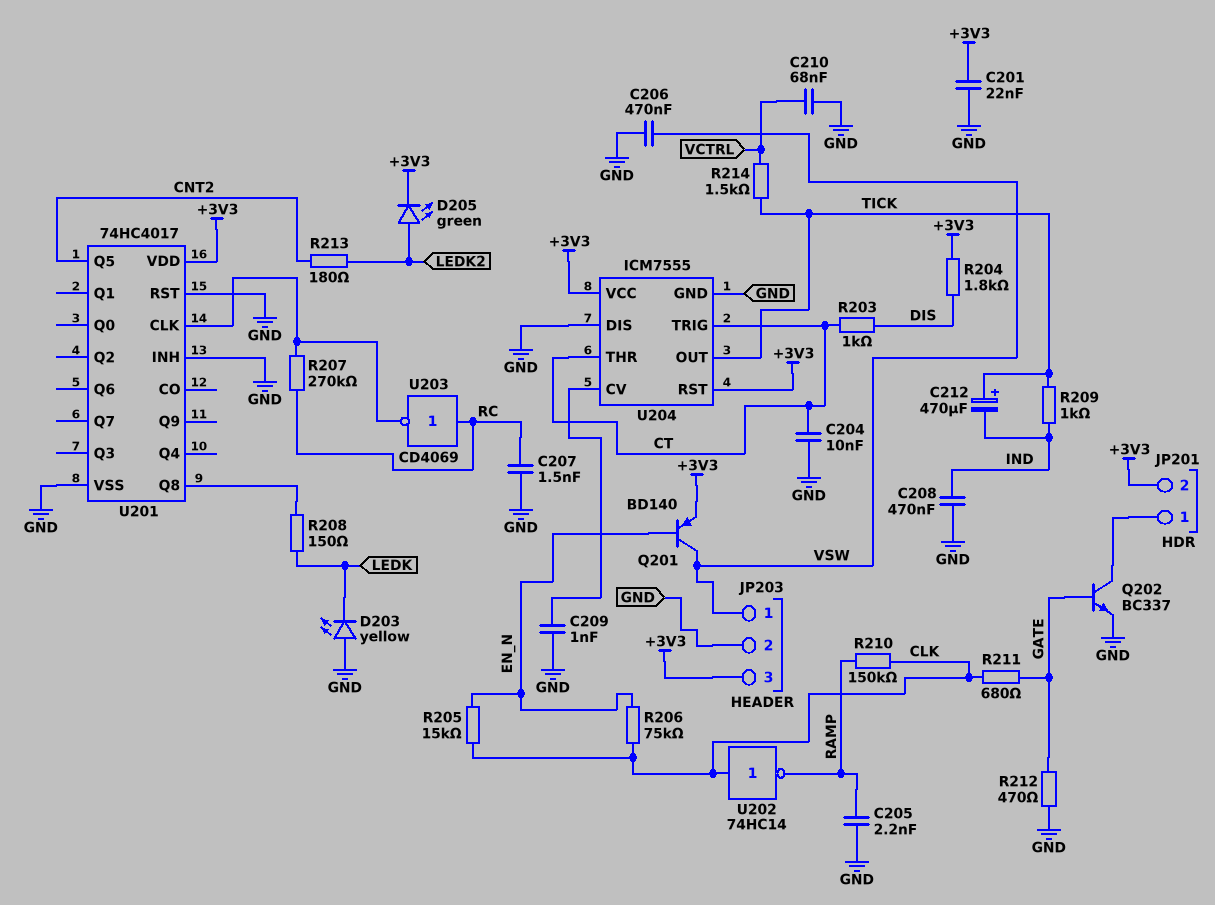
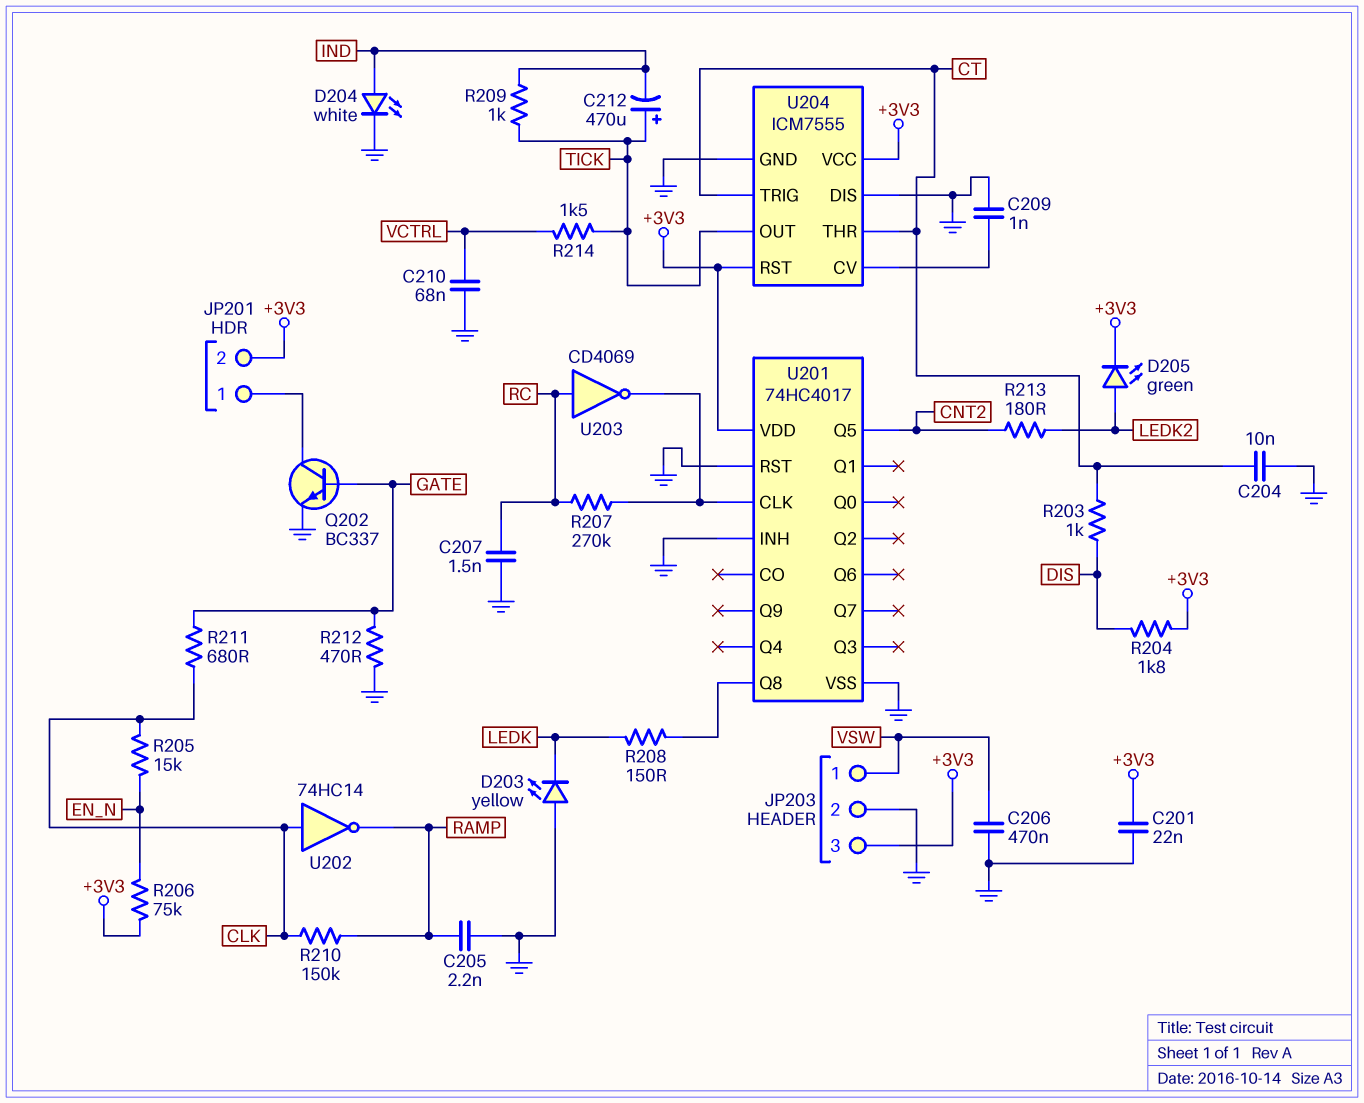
C208: 470nF (GND, IND) -> none
D204: none -> LED white (A IND, K GND)
Q201: PNP BD140 (B EN_N, C VSW, E +3V3) -> none
R206: 75k (CLK, EN_N) -> 75k (+3V3, EN_N)

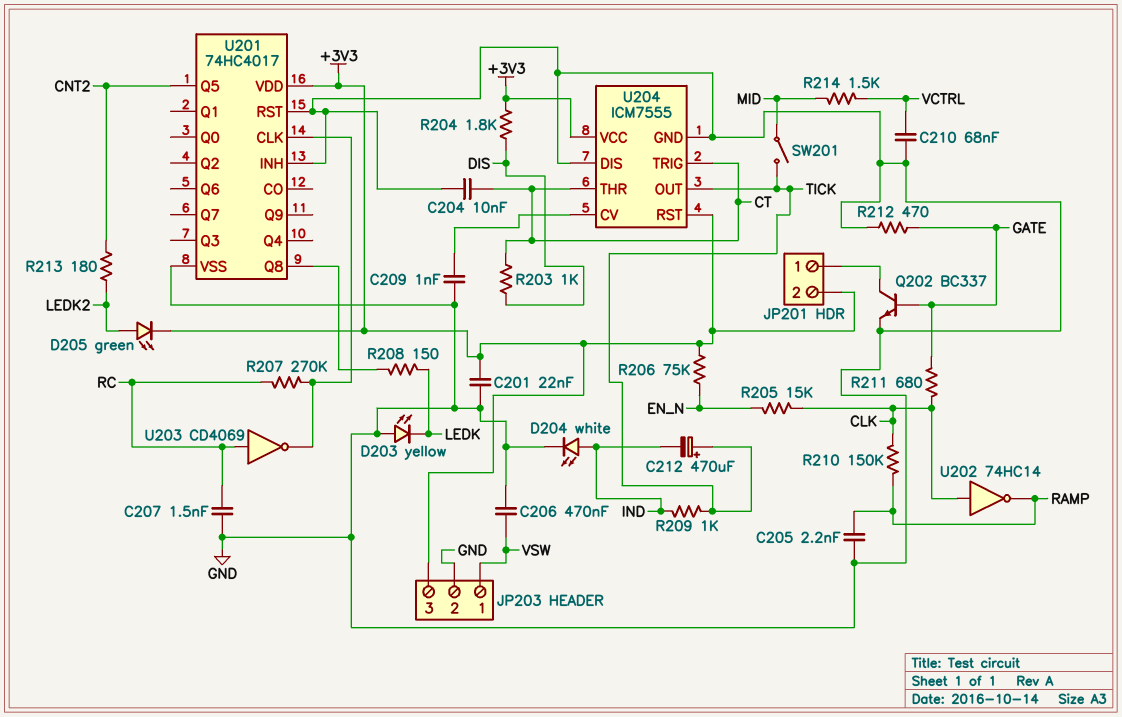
R214: 1.5k (TICK, VCTRL) -> 1.5k (MID, VCTRL)
SW201: none -> switch (MID, TICK)

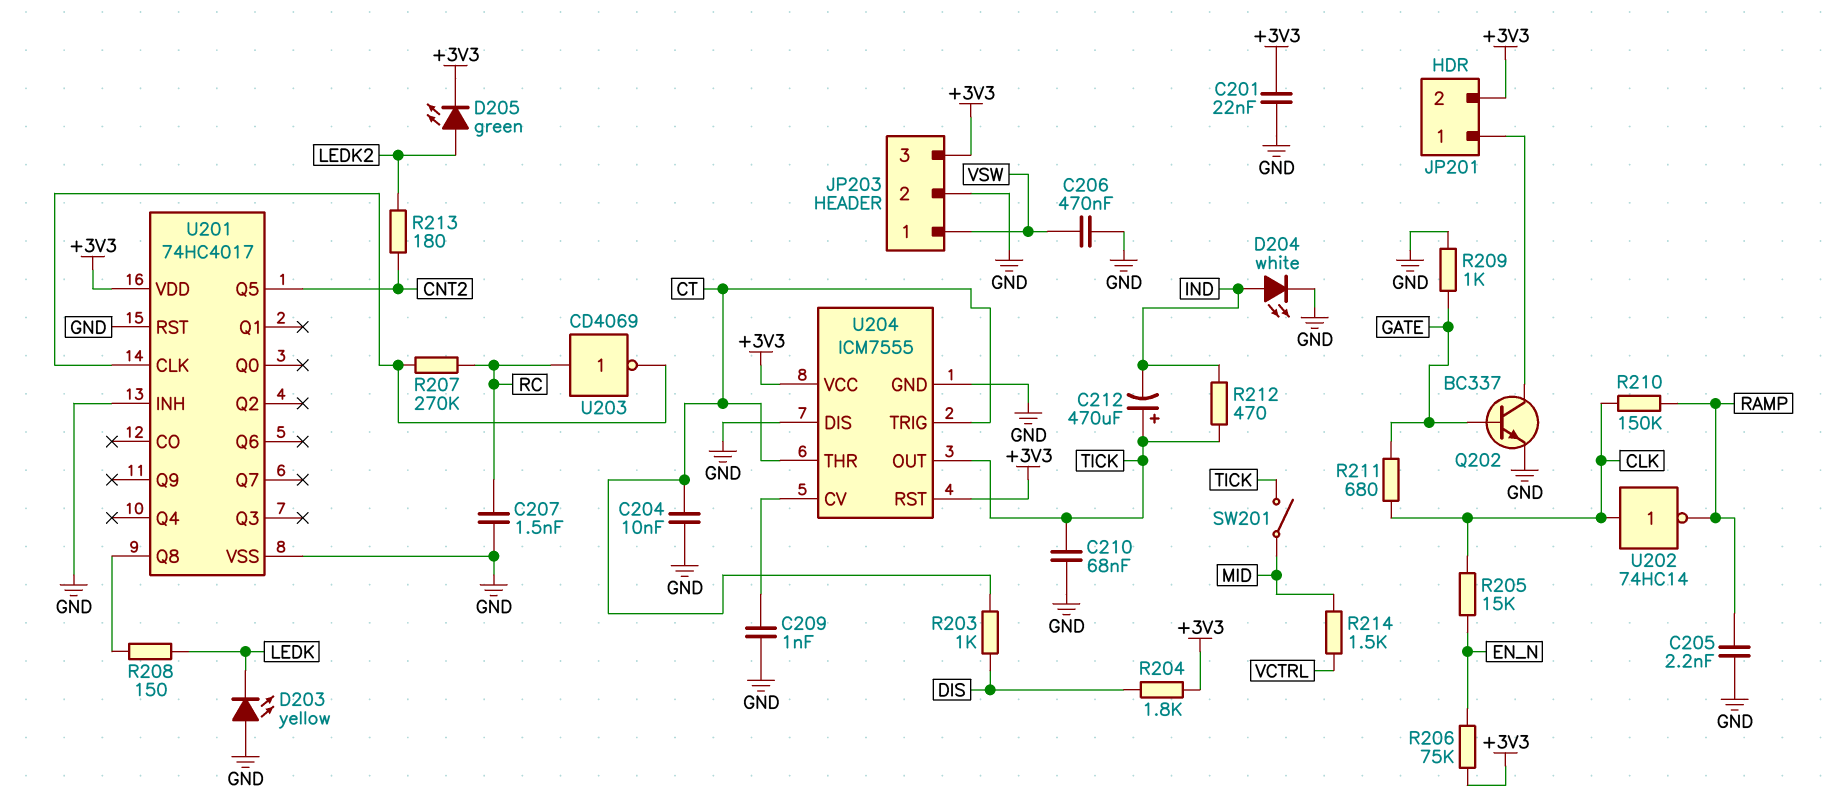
C210: 68nF (GND, VCTRL) -> 68nF (GND, TICK)
R209: 1k (IND, TICK) -> 1k (GATE, GND)
R212: 470 (GATE, GND) -> 470 (IND, TICK)

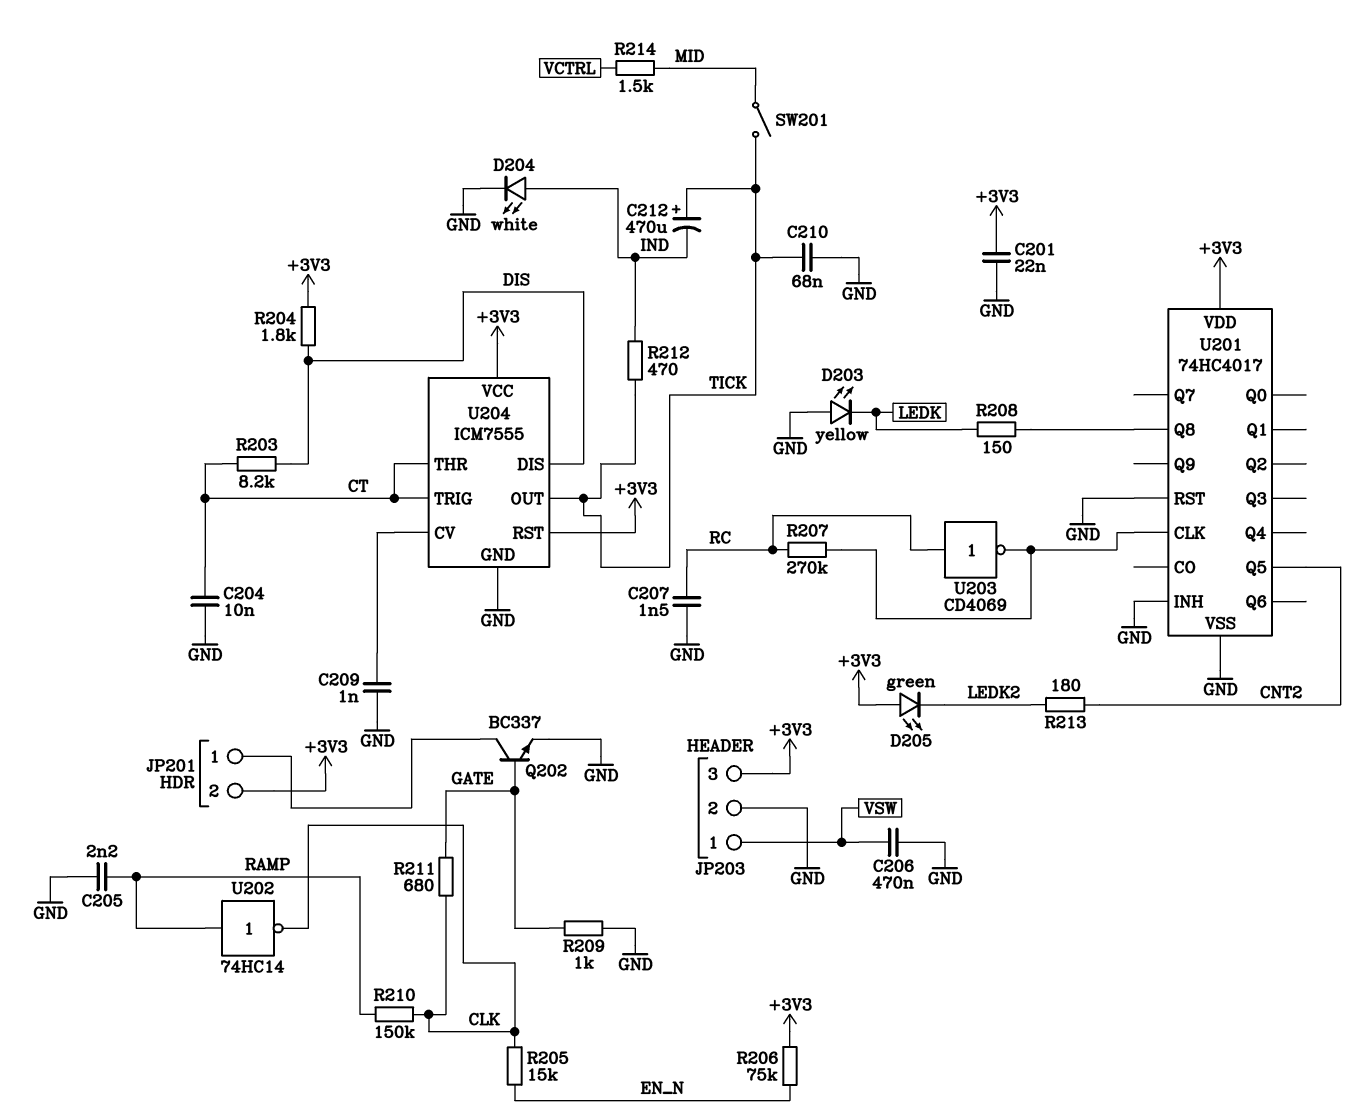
D205: LED green (A LEDK2, K +3V3) -> LED green (A +3V3, K LEDK2)
R203: 1k (CT, DIS) -> 8.2k (CT, DIS)
U202: NOT 74HC14 (in CLK, out RAMP) -> NOT 74HC14 (in RAMP, out CLK)
U204 pin DIS: GND -> DIS

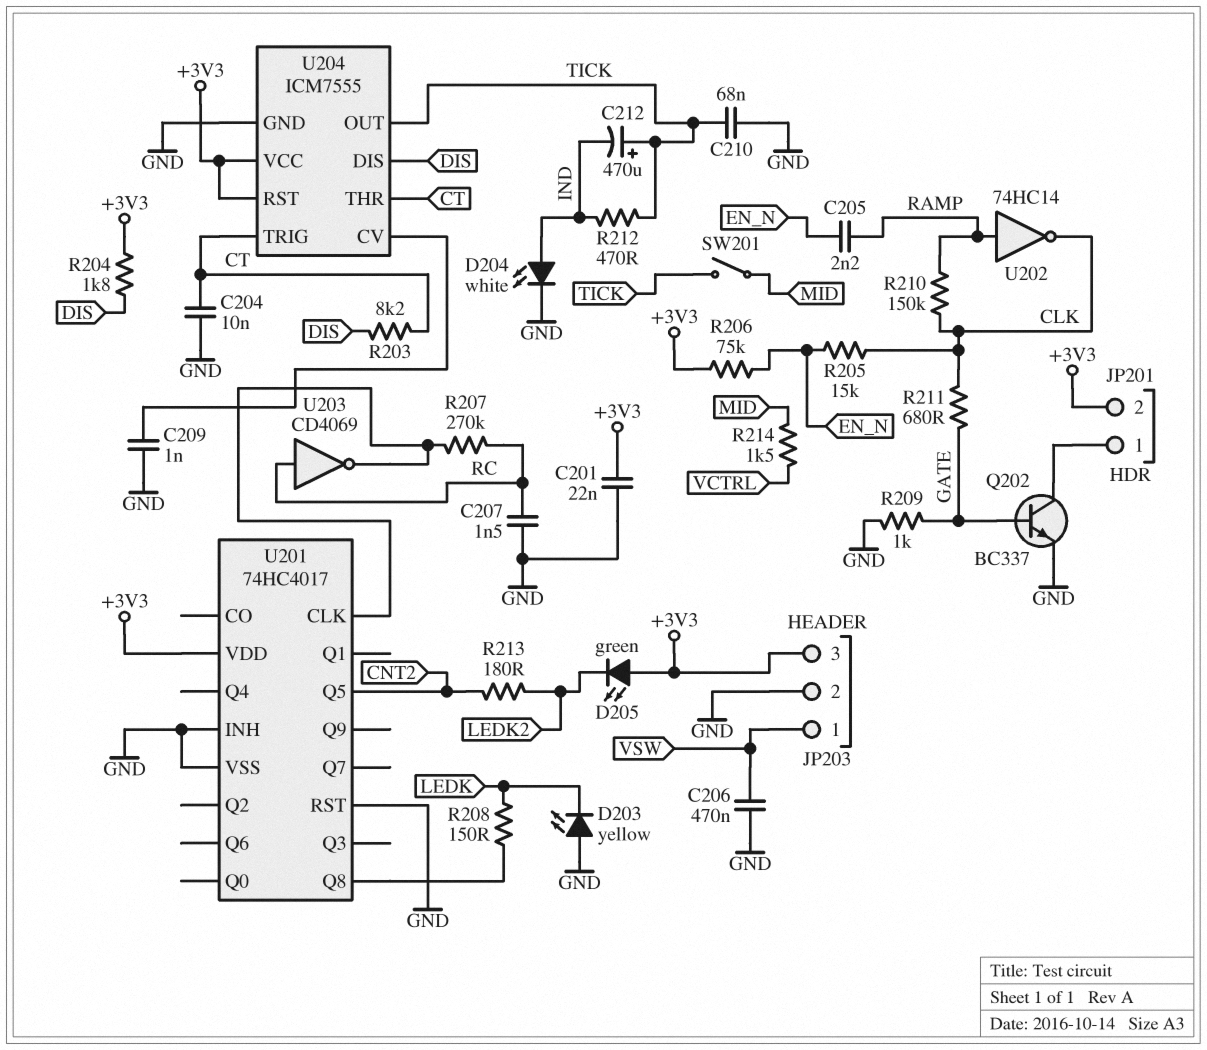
C205: 2.2nF (GND, RAMP) -> 2.2nF (EN_N, RAMP)

